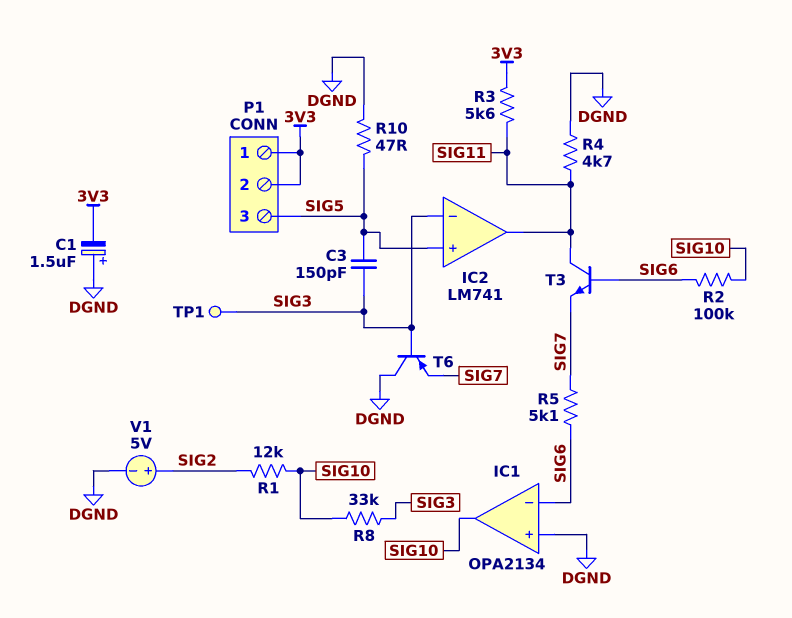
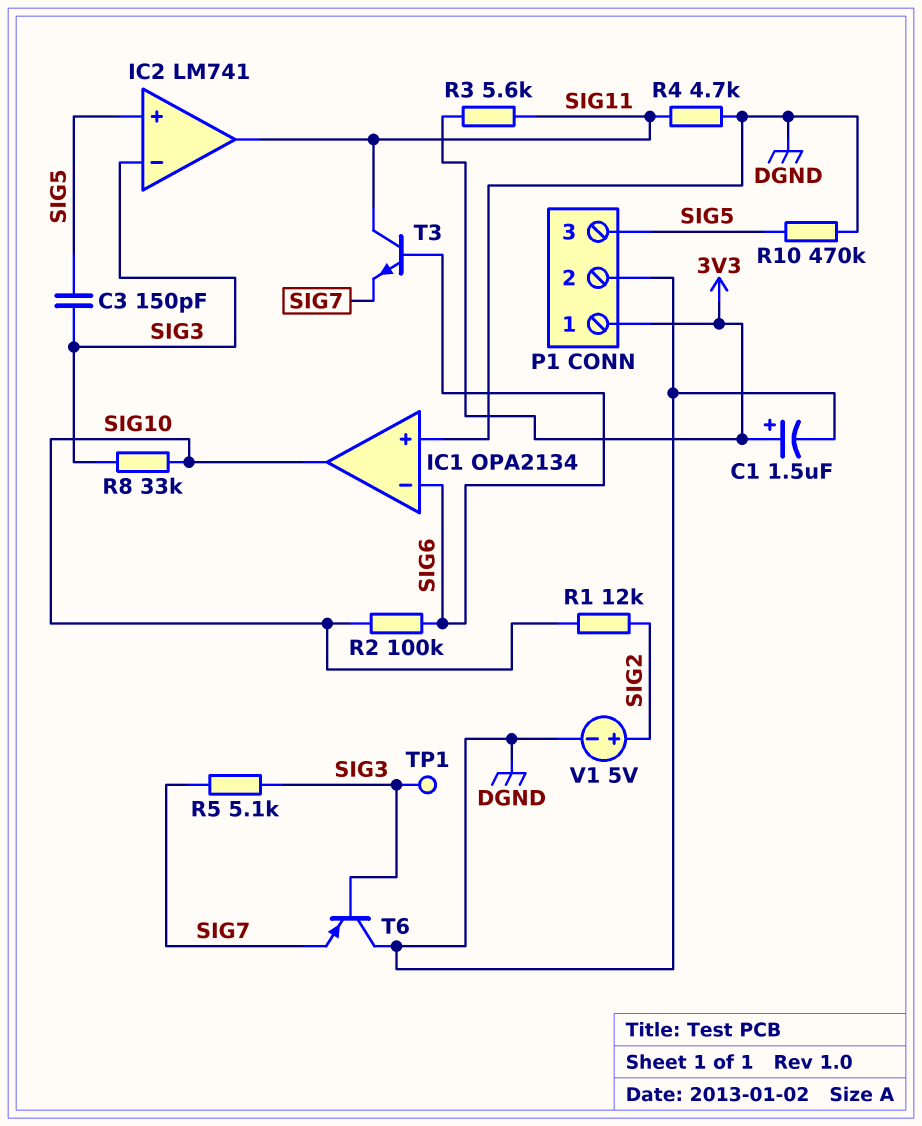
C1: 1.5uF (plus DGND, minus 3V3) -> 1.5uF (plus 3V3, minus DGND)
P1 pin 2: 3V3 -> DGND
R5: 5.1k (SIG6, SIG7) -> 5.1k (SIG3, SIG7)
R10: 47 (DGND, SIG5) -> 470k (DGND, SIG5)

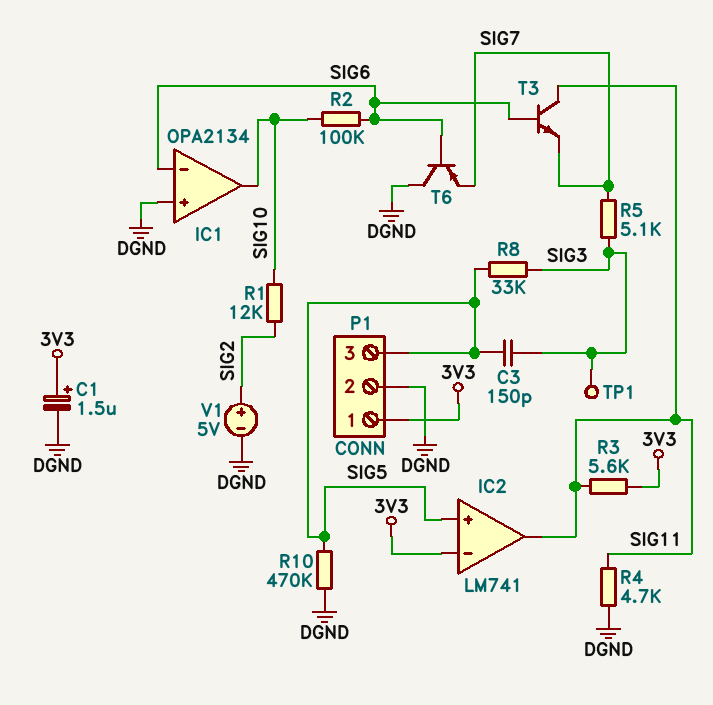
IC2 pin in-: SIG3 -> 3V3
R8: 33k (SIG3, SIG10) -> 33k (SIG3, SIG5)
T6: PNP (B SIG3, C DGND, E SIG7) -> PNP (B SIG6, C DGND, E SIG7)

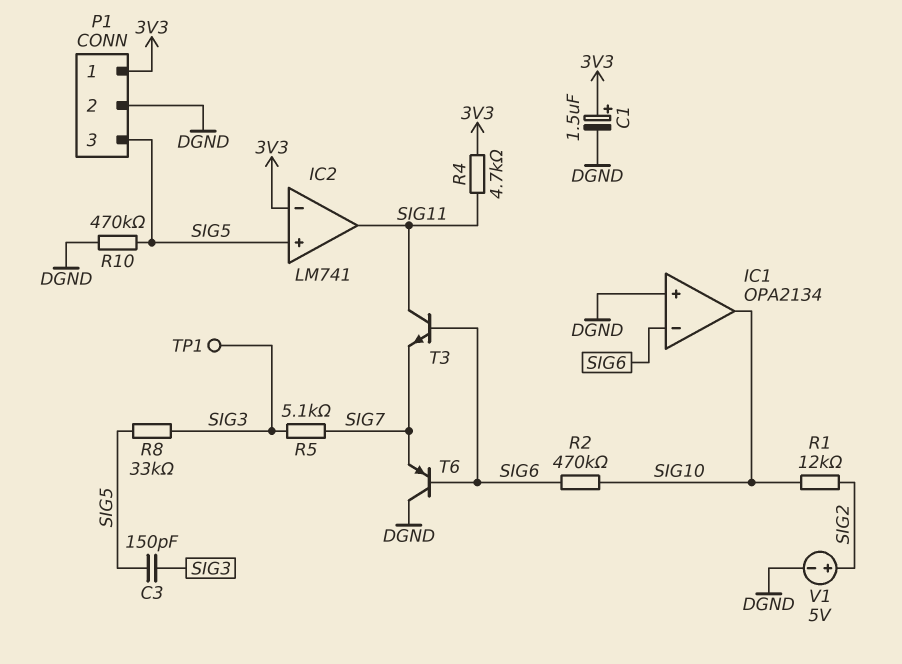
R2: 100k (SIG6, SIG10) -> 470k (SIG6, SIG10)
R3: 5.6k (3V3, SIG11) -> none
R4: 4.7k (DGND, SIG11) -> 4.7k (3V3, SIG11)

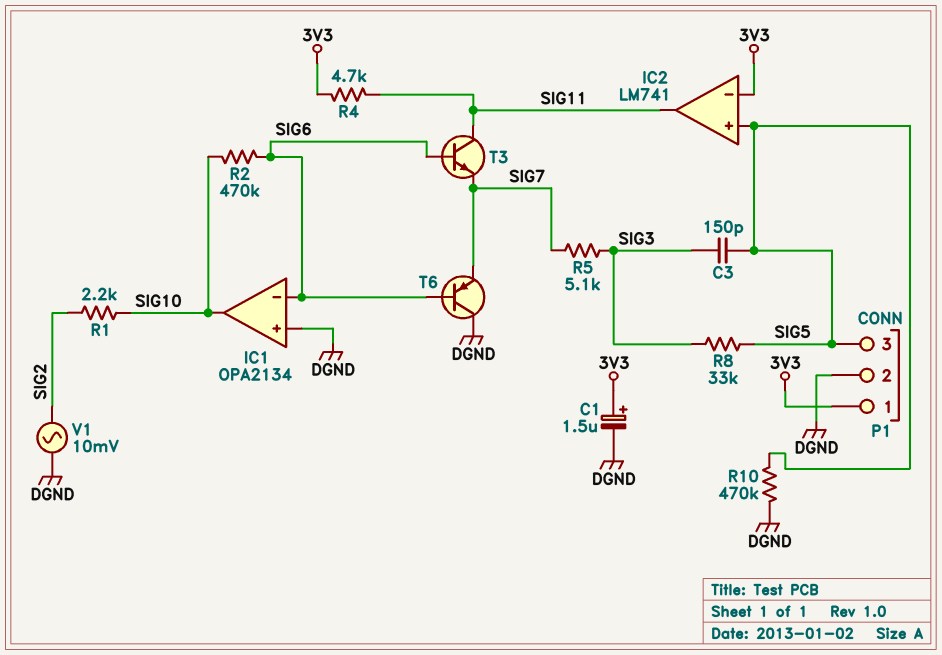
R1: 12k (SIG2, SIG10) -> 2.2k (SIG2, SIG10)
TP1: test point (SIG3) -> none
V1: 5V (plus SIG2, minus DGND) -> AC 10mV (DGND, SIG2)

